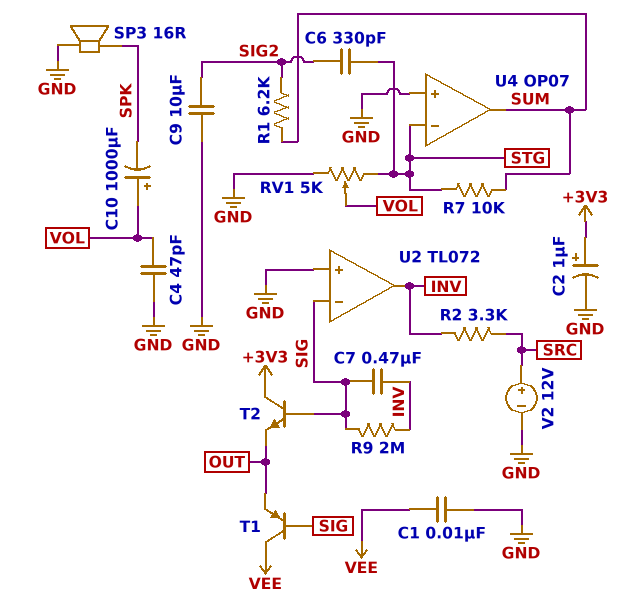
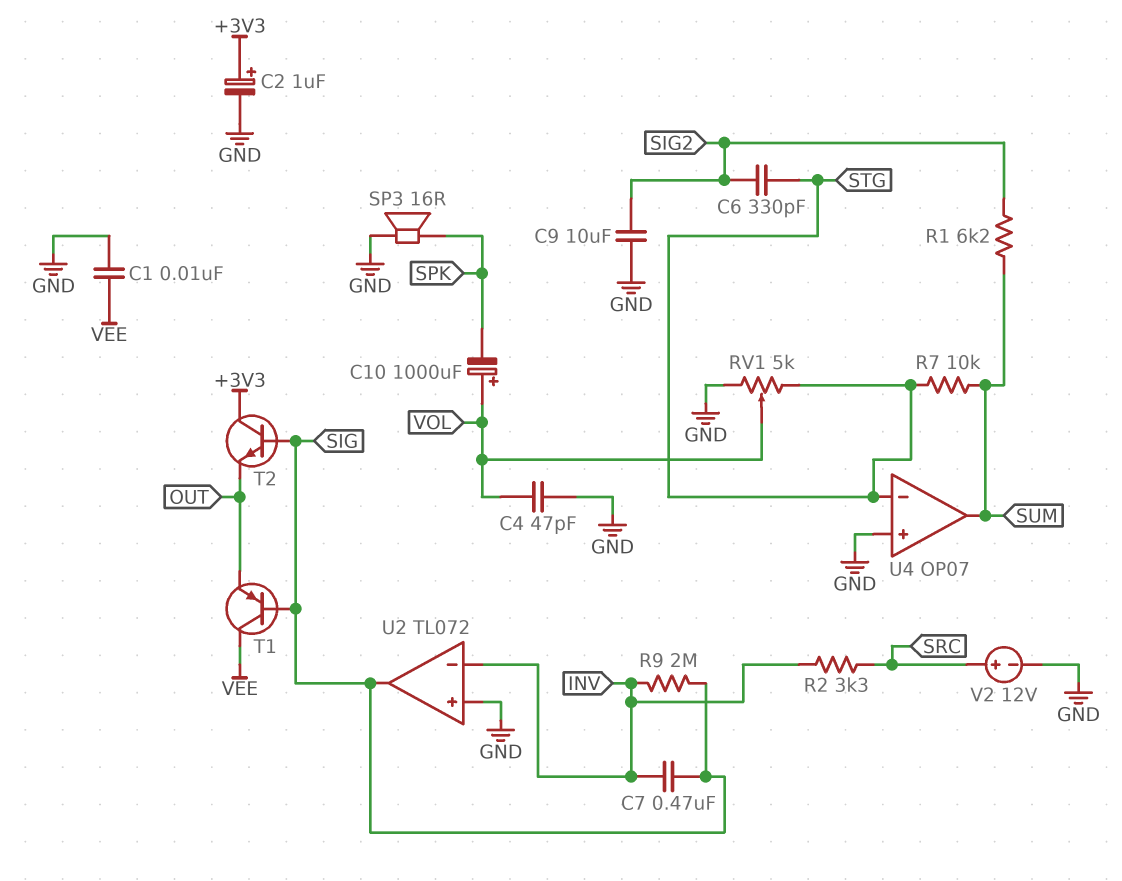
U2 pin in-: SIG -> INV
U2 pin out: INV -> SIG

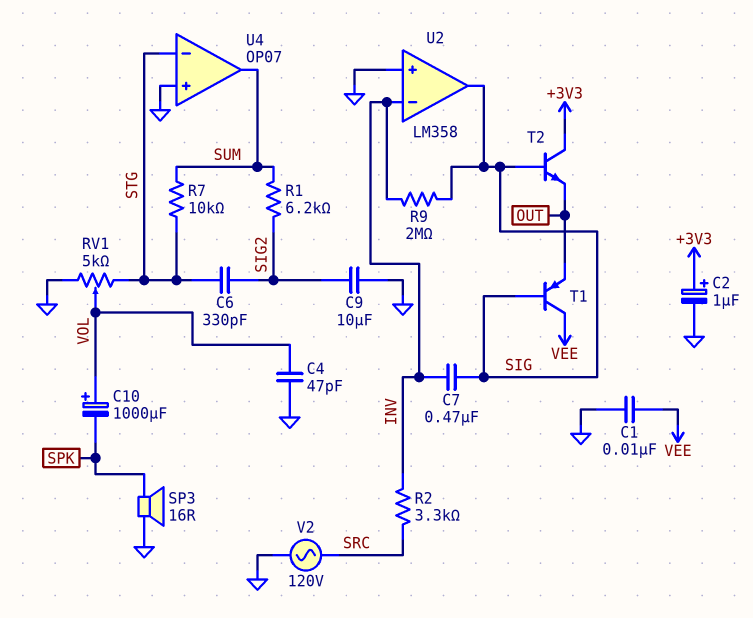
U2: TL072 -> LM358
V2: 12V (plus SRC, minus GND) -> AC 120V (GND, SRC)

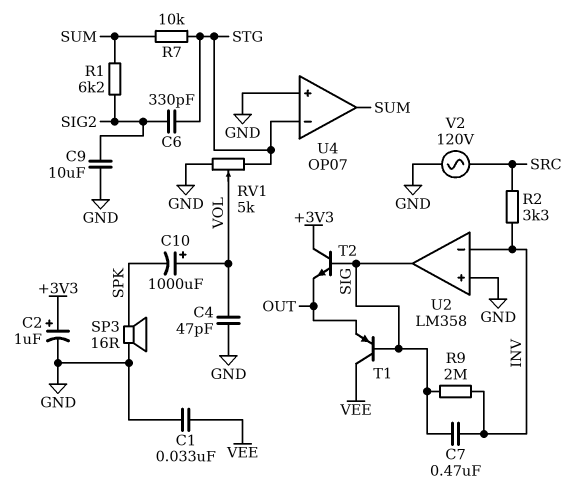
C1: 10nF (GND, VEE) -> 33nF (GND, VEE)

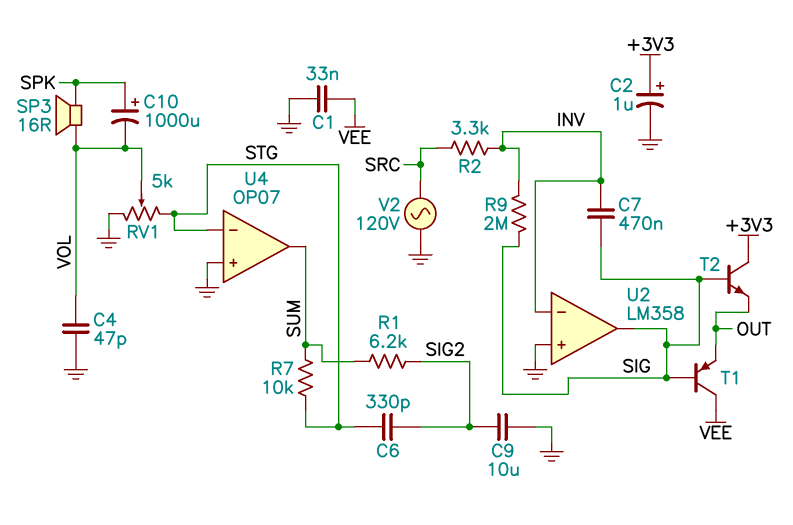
C10: 1000uF (plus VOL, minus SPK) -> 1000uF (plus SPK, minus VOL)
SP3: speaker 16R (GND, SPK) -> speaker 16R (SPK, VOL)

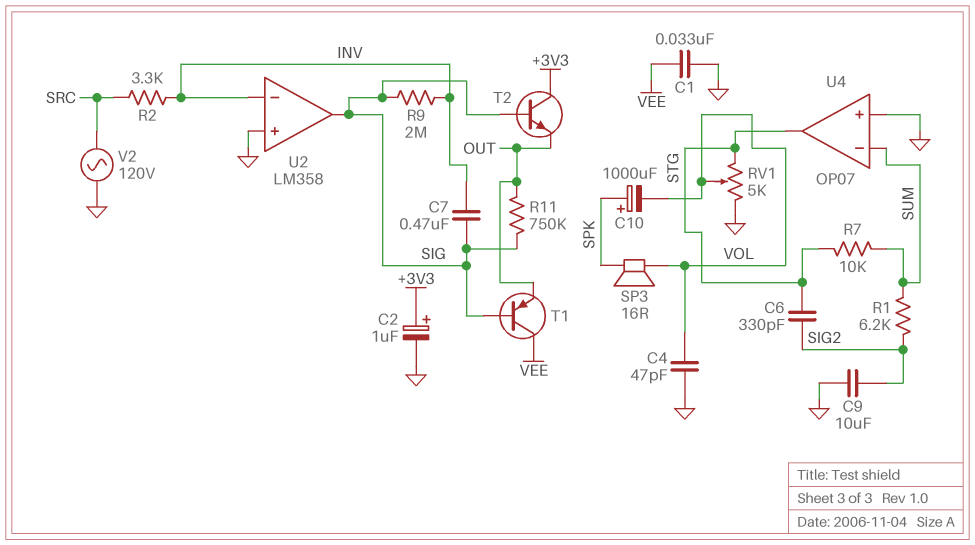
R11: none -> 750k (OUT, SIG)
U4 pin in-: STG -> SUM
U4 pin out: SUM -> STG

